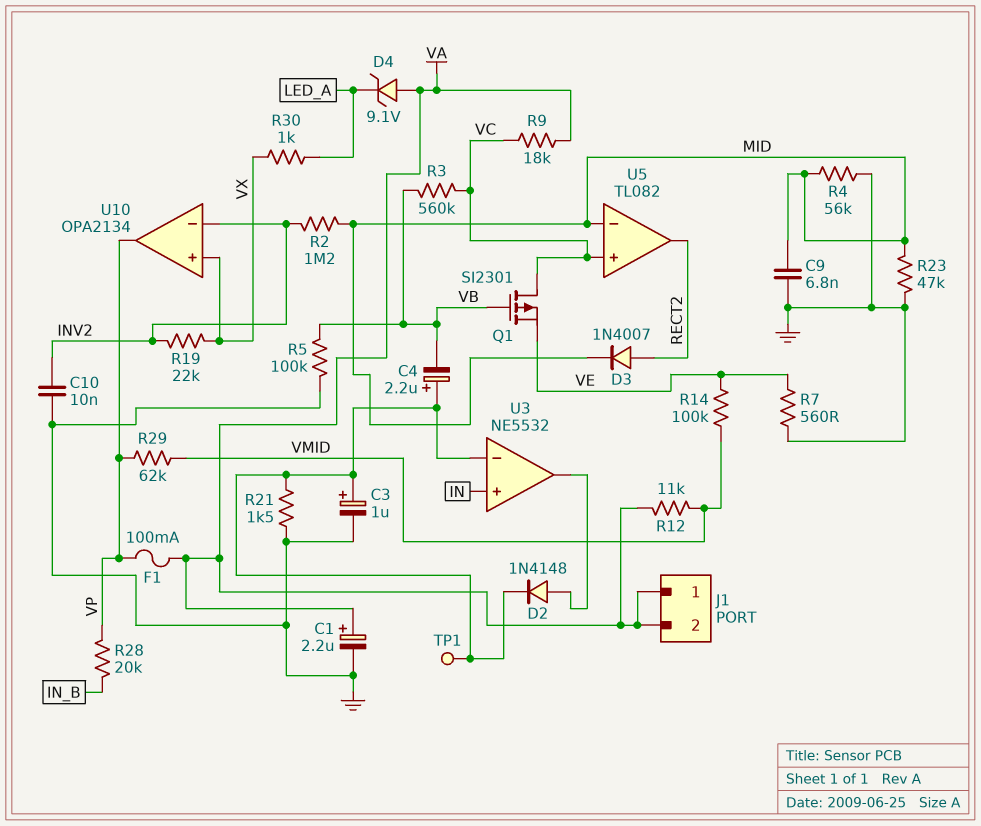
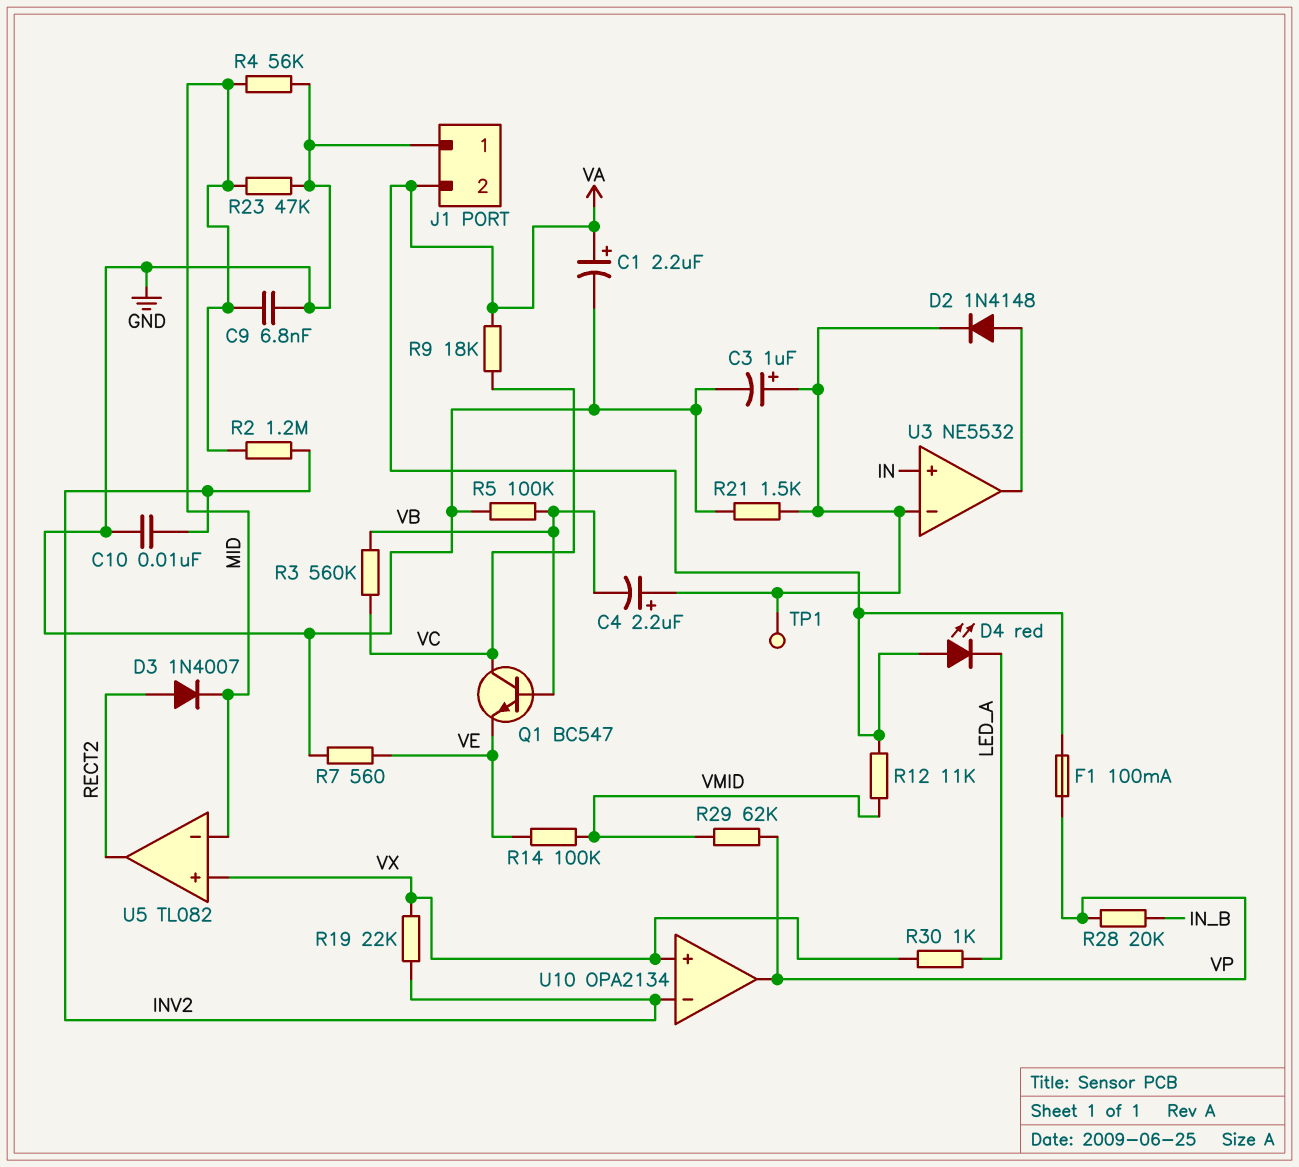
D4: zener 9.1V (A VA, K LED_A) -> LED red (A VA, K LED_A)
J1 pin 1: VA -> GND
Q1: PMOS SI2301 (G VB, D VC, S VE) -> NPN BC547 (B VB, C VC, E VE)
U5 pin in+: VC -> VX

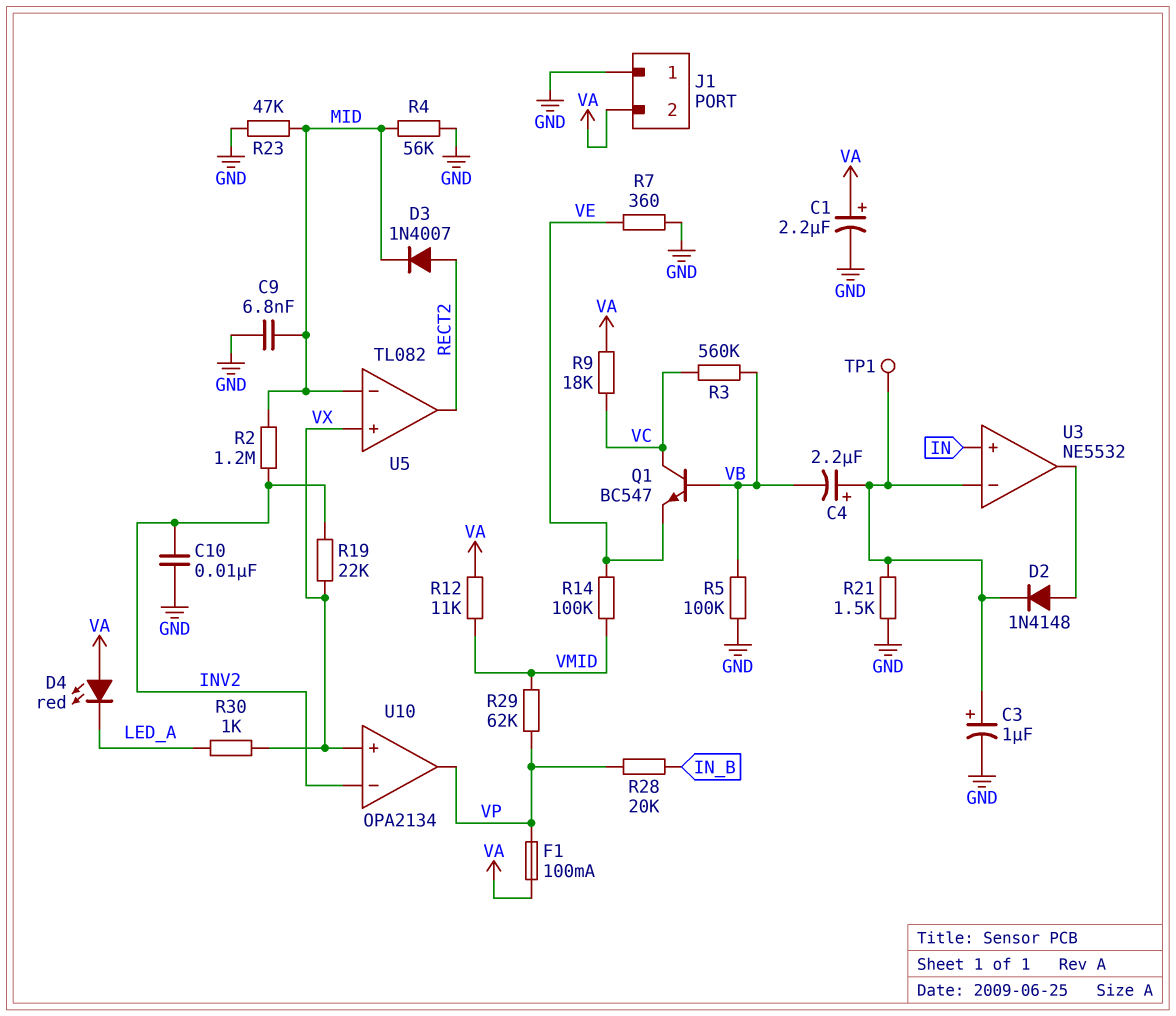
R7: 560 (GND, VE) -> 360 (GND, VE)

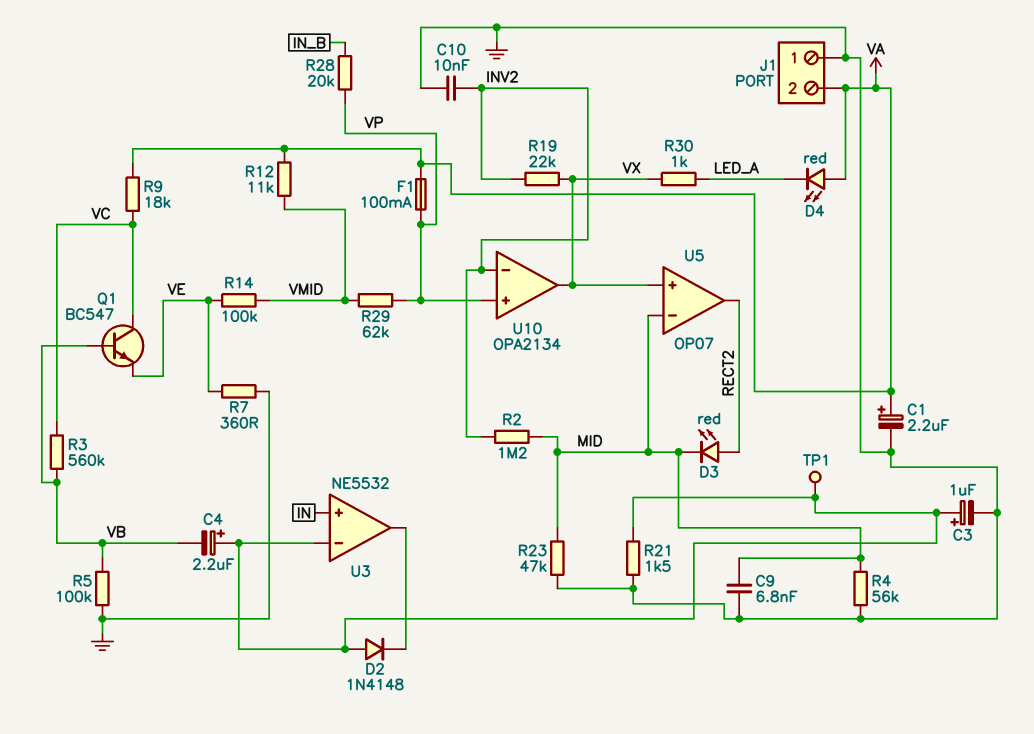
D2: diode 1N4148 (A U3/out, K U3/in-) -> diode 1N4148 (A U3/in-, K U3/out)
D3: diode 1N4007 (A RECT2, K MID) -> LED red (A RECT2, K MID)
U5: TL082 -> OP07
U10 pin in+: VX -> VP
U10 pin out: VP -> VX

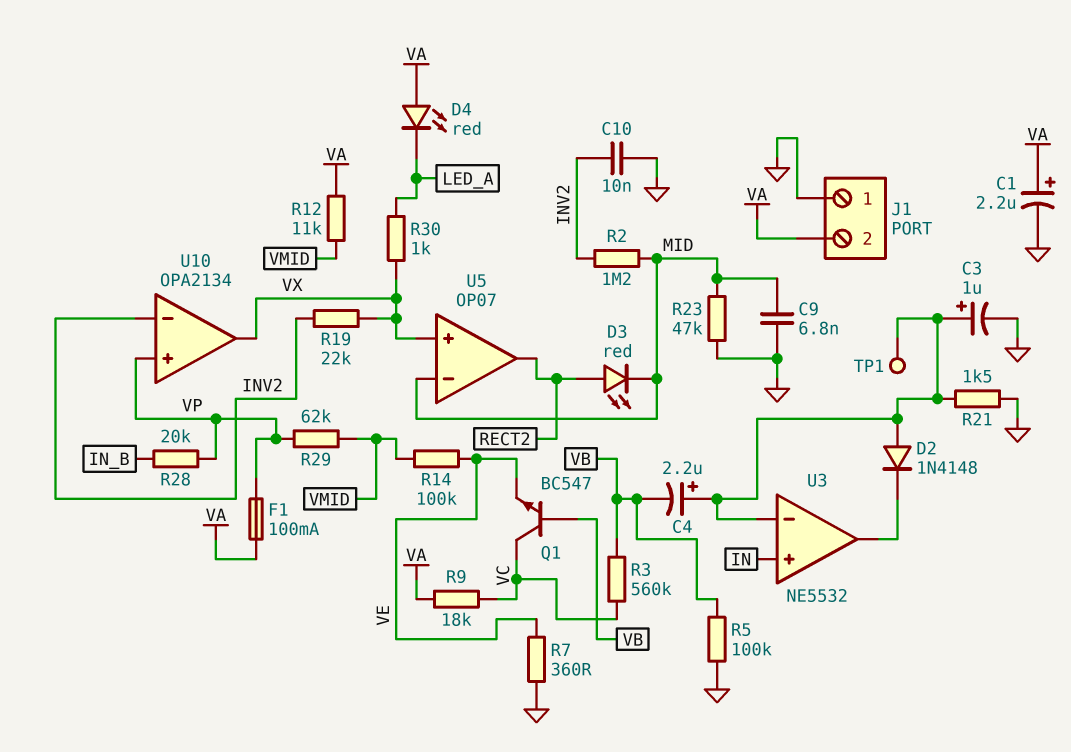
R4: 56k (GND, MID) -> none

